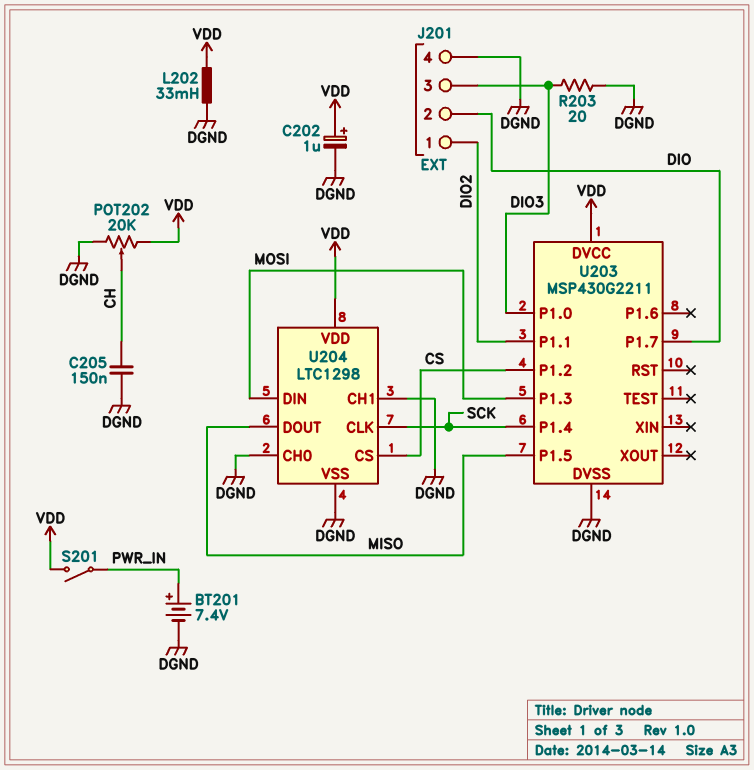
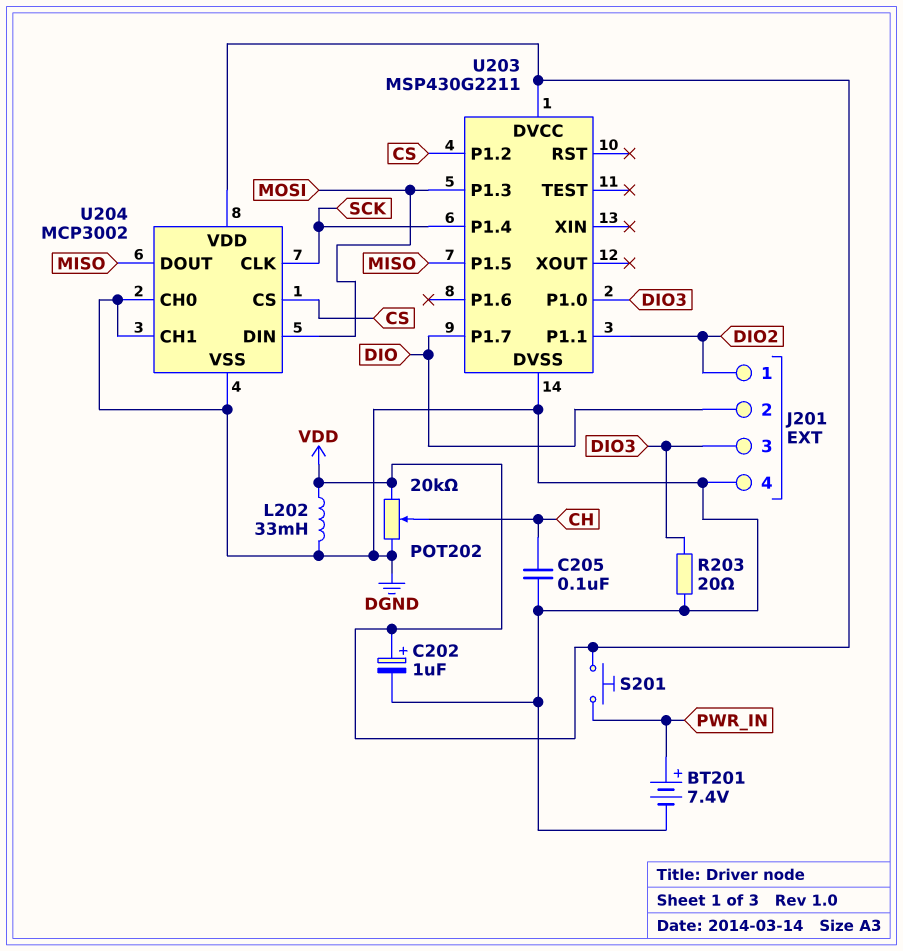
C205: 150nF (CH, DGND) -> 100nF (CH, DGND)
S201: switch (PWR_IN, VDD) -> button (PWR_IN, VDD)
U204: LTC1298 -> MCP3002

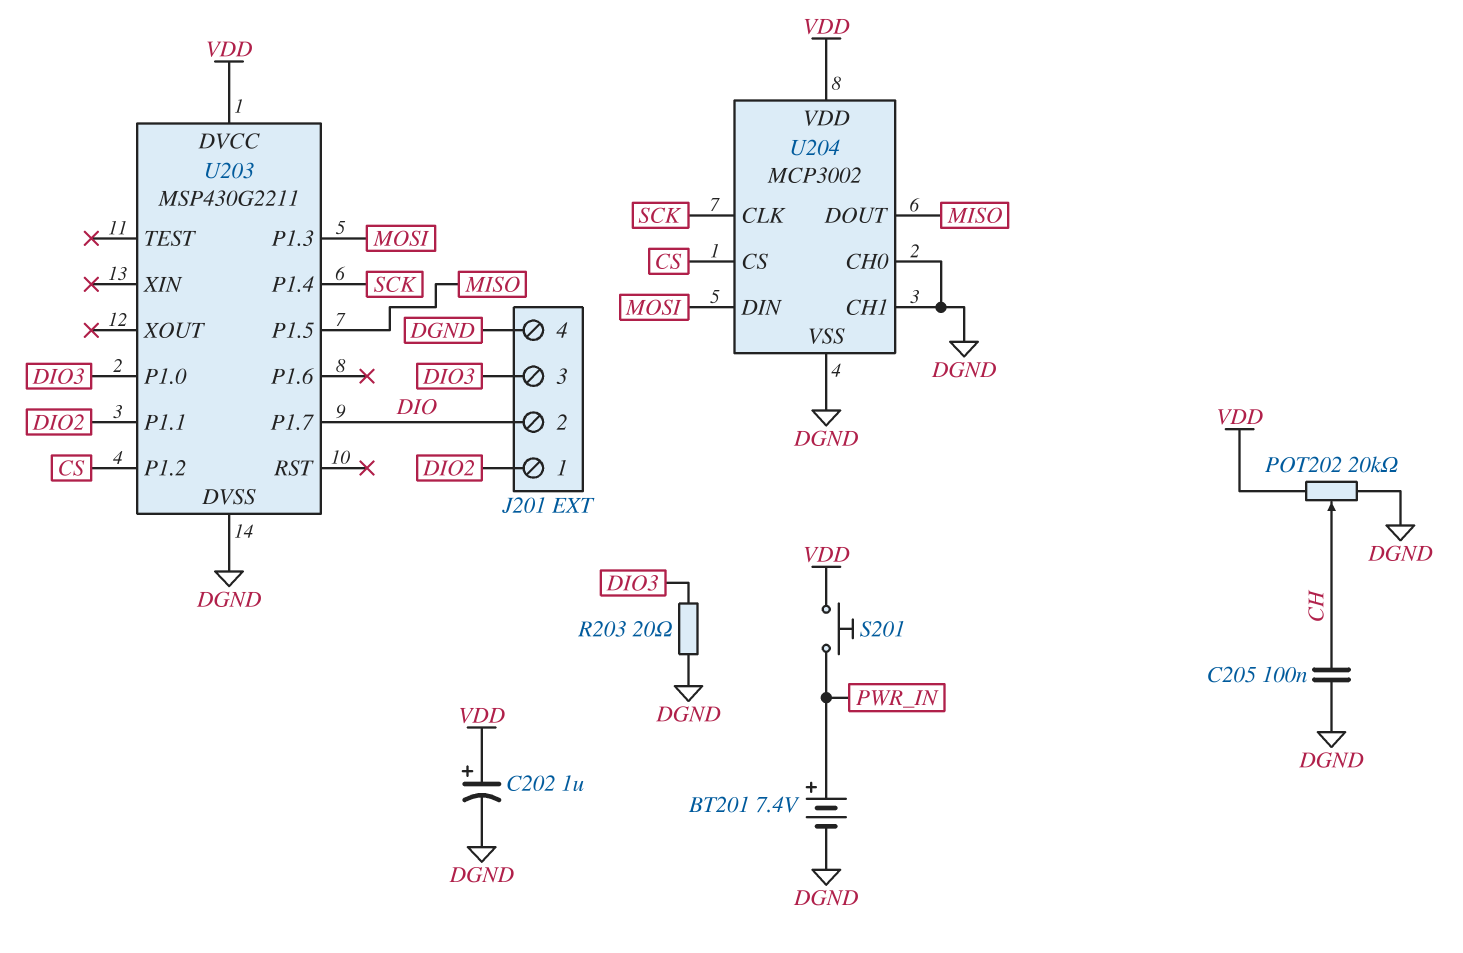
L202: 33mH (DGND, VDD) -> none

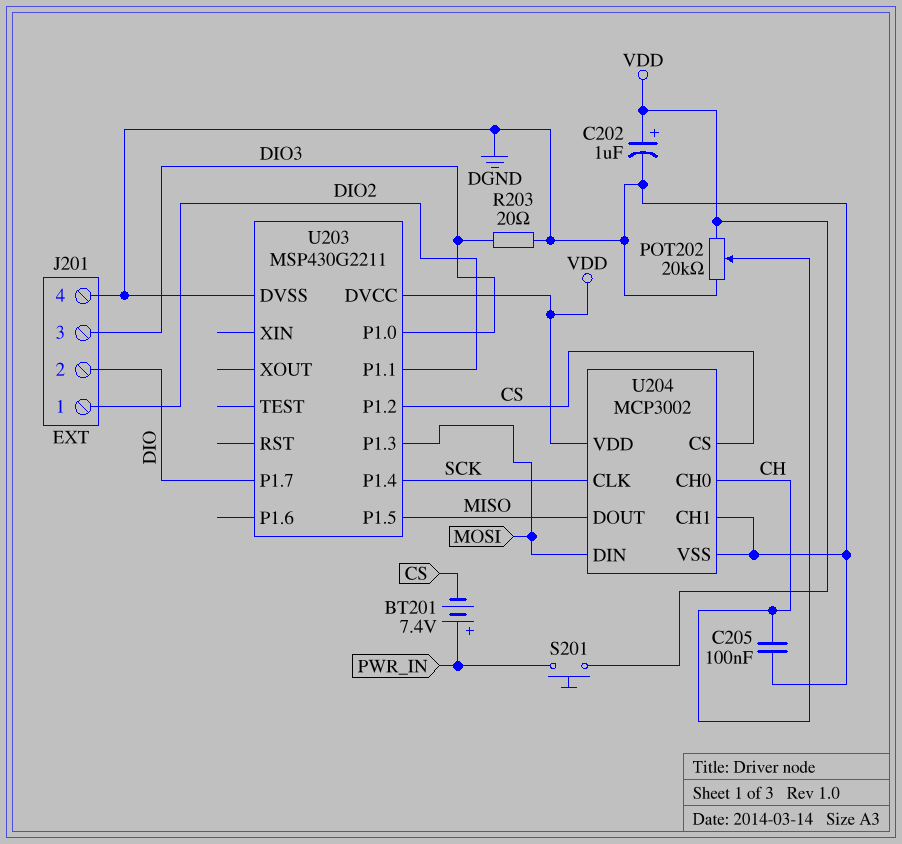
BT201: 7.4V (plus PWR_IN, minus DGND) -> 7.4V (plus PWR_IN, minus CS)
U204 pin CH0: DGND -> CH

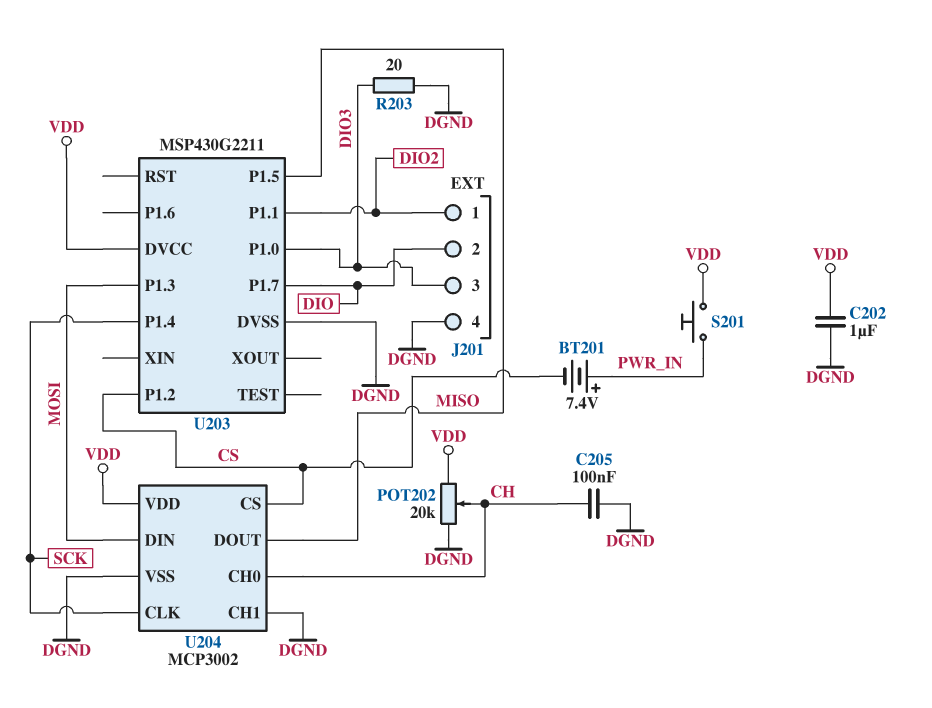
C202: 1uF (plus VDD, minus DGND) -> 1uF (DGND, VDD)

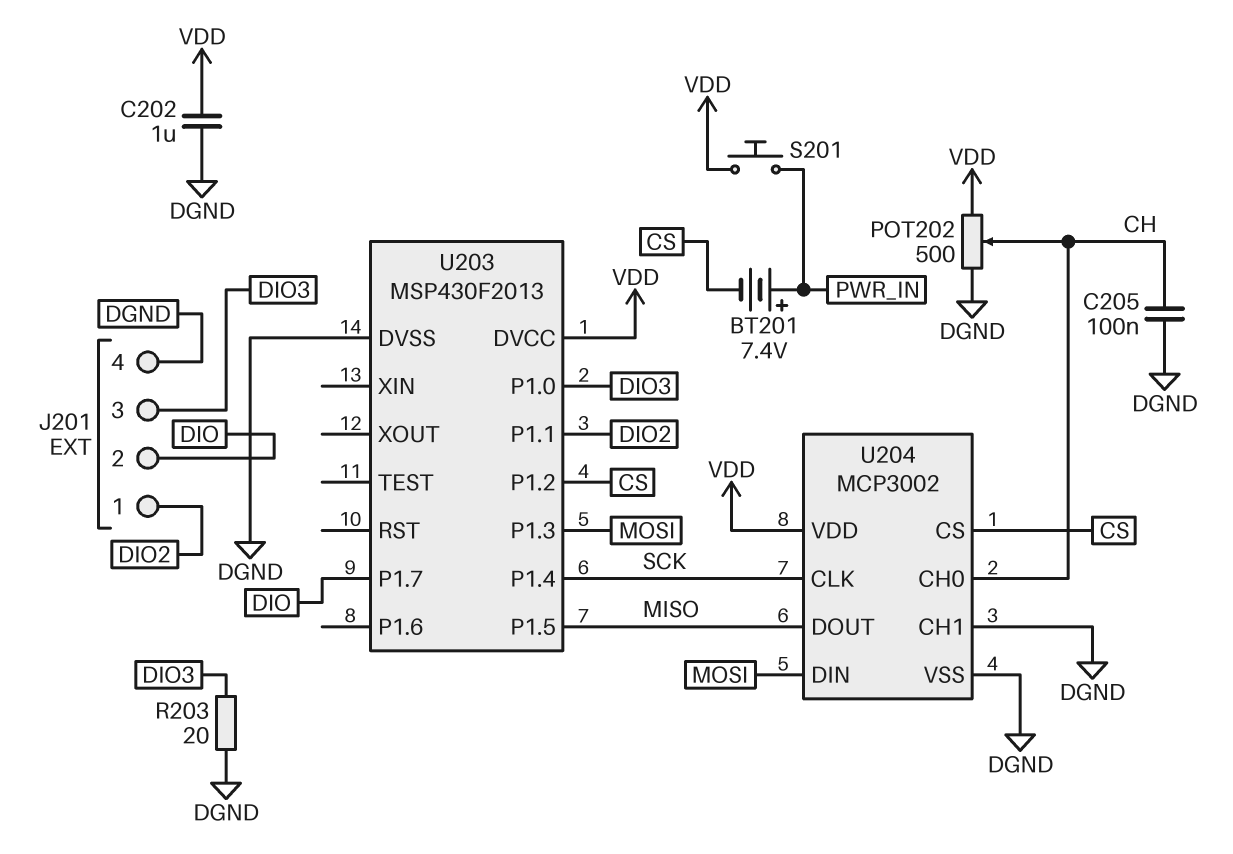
POT202: 20k (DGND, VDD, wiper CH) -> 500 (DGND, VDD, wiper CH)
U203: MSP430G2211 -> MSP430F2013

